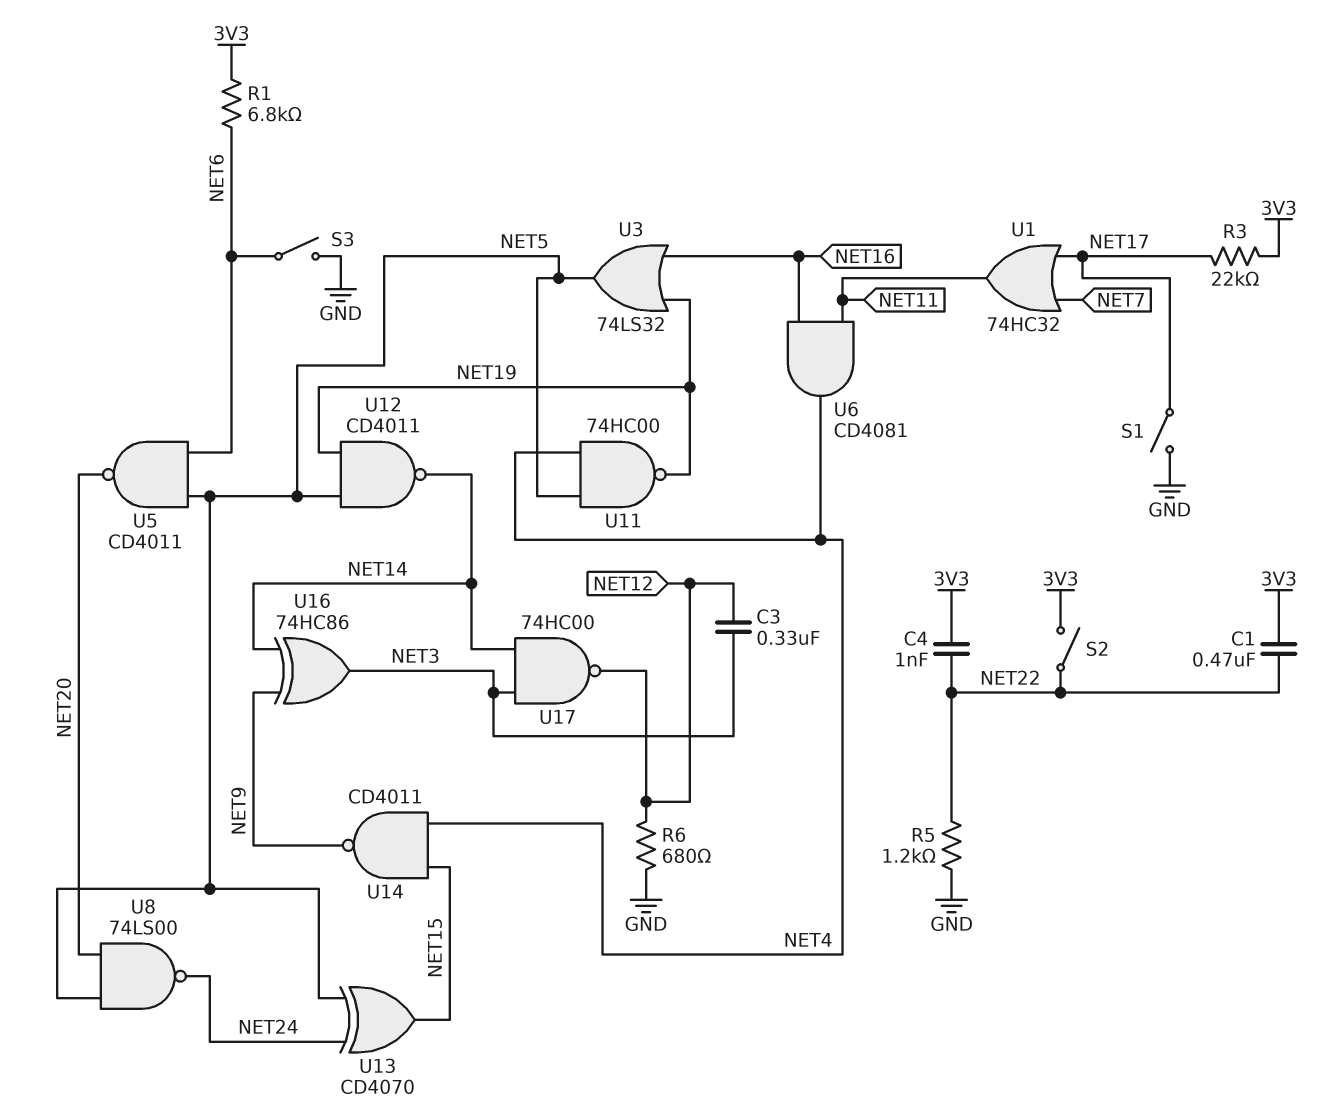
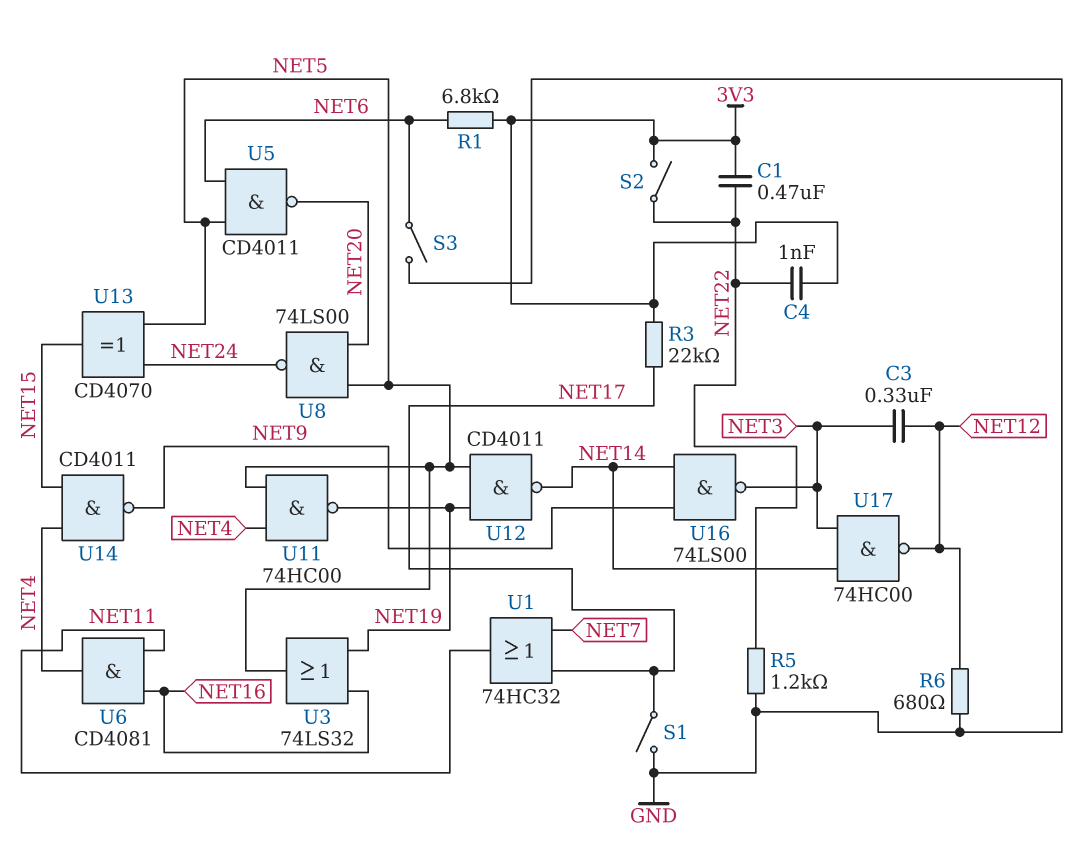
U16: XOR 74HC86 (in NET9, in NET14, out NET3) -> NAND 74LS00 (in NET9, in NET14, out NET3)

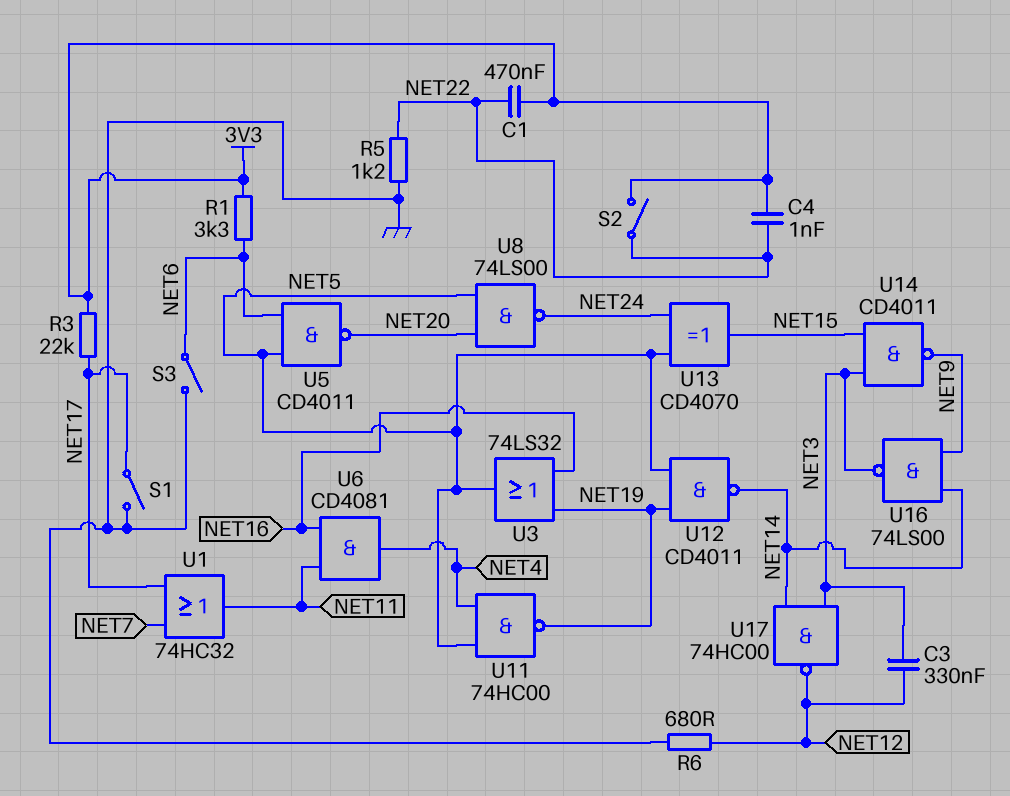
R1: 6.8k (3V3, NET6) -> 3.3k (3V3, NET6)
U14: NAND CD4011 (in NET4, in NET15, out NET9) -> NAND CD4011 (in NET3, in NET15, out NET9)

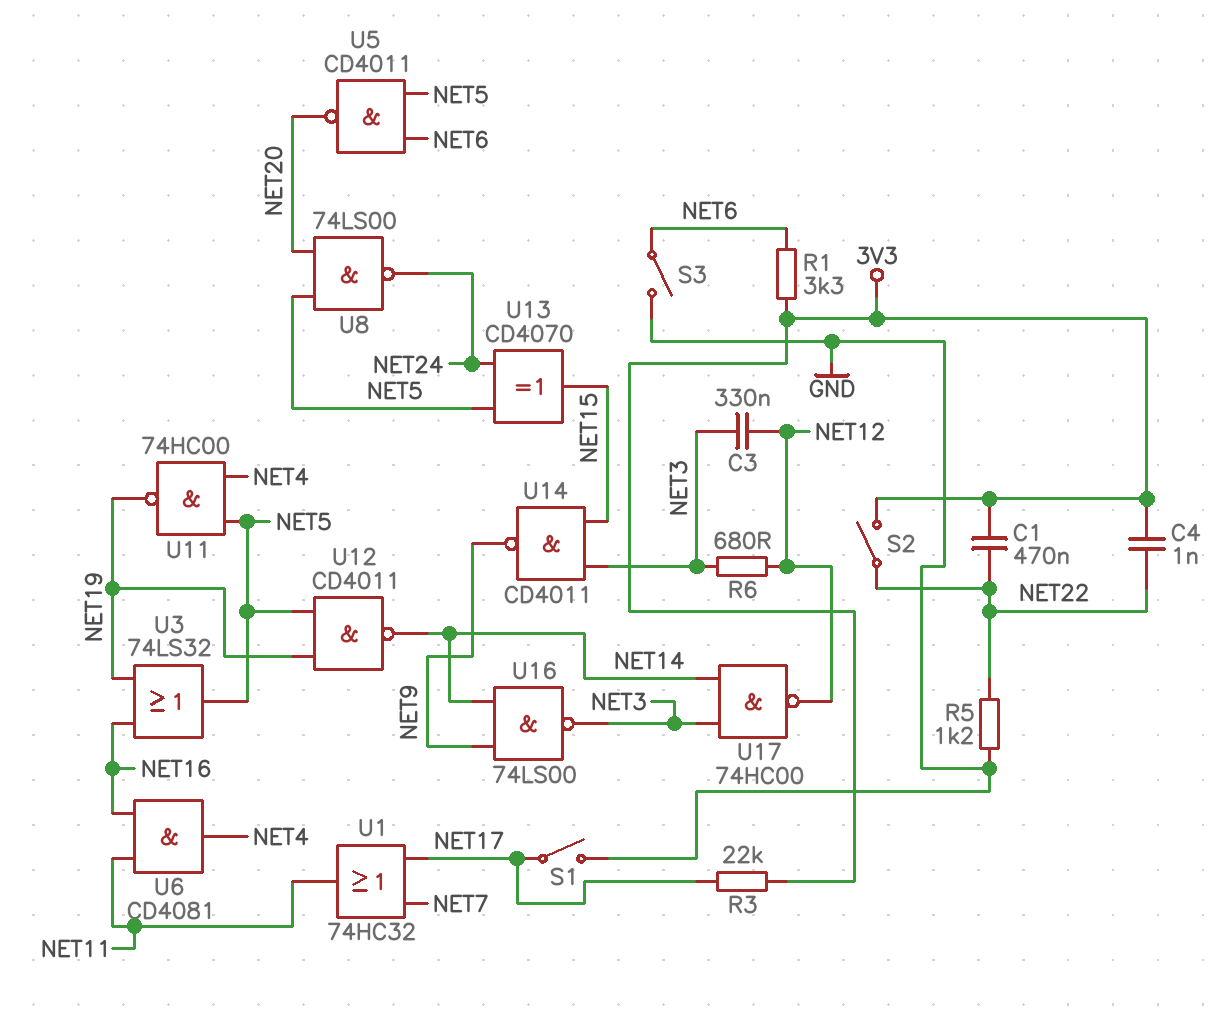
R6: 680 (GND, NET12) -> 680 (NET3, NET12)

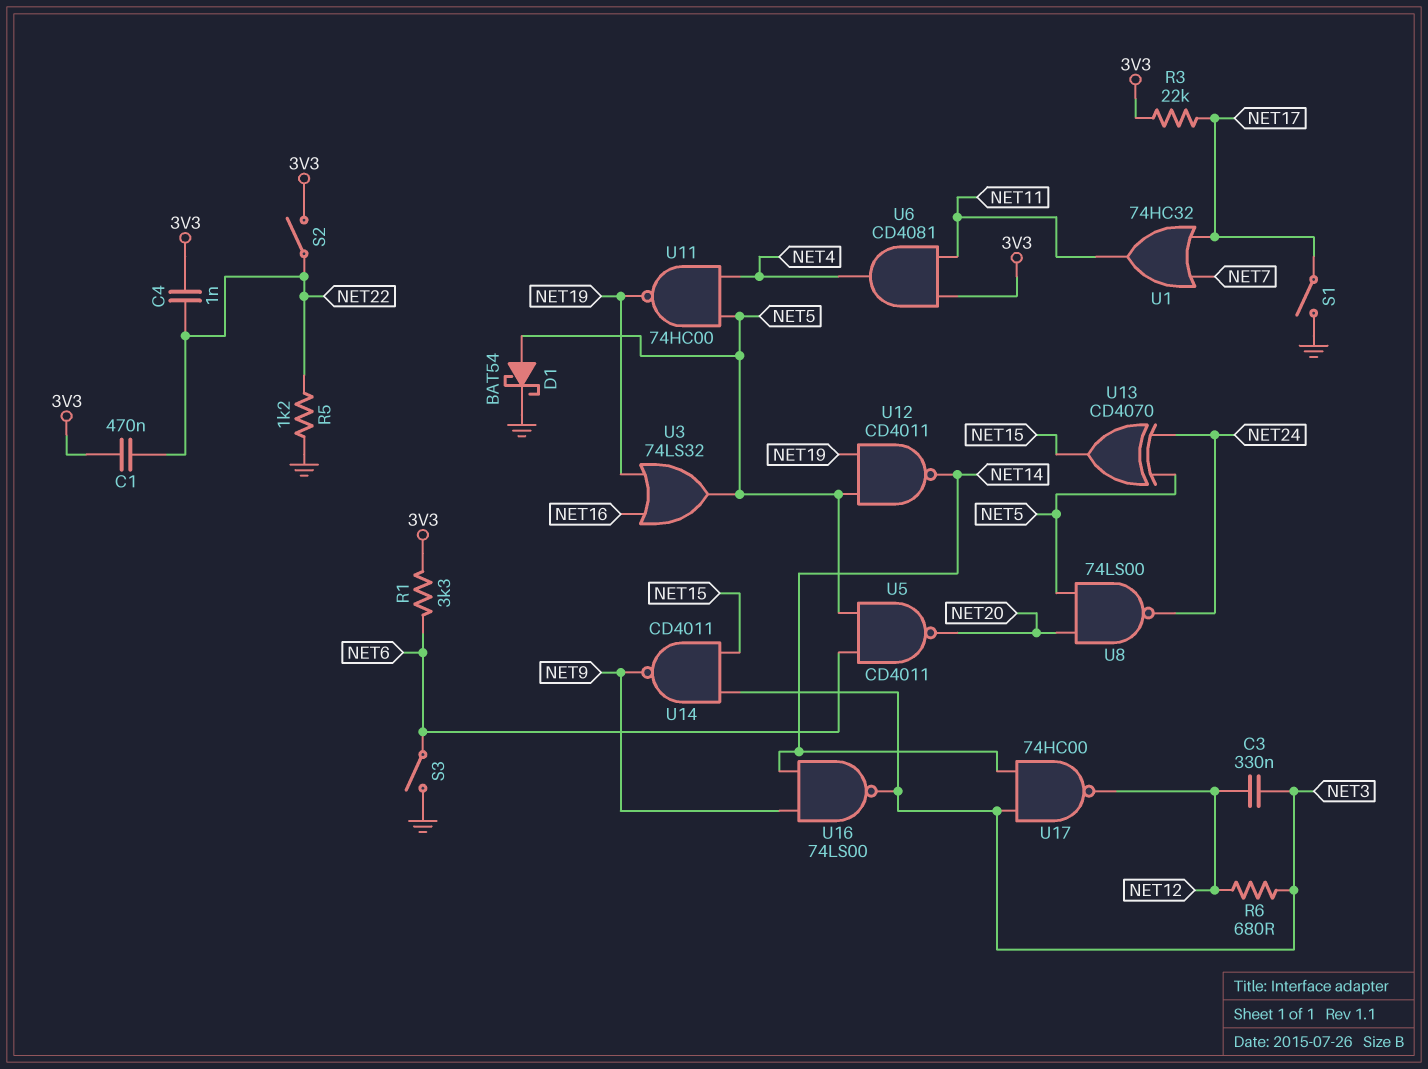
D1: none -> schottky BAT54 (A NET5, K GND)
U6: AND CD4081 (in NET11, in NET16, out NET4) -> AND CD4081 (in 3V3, in NET11, out NET4)

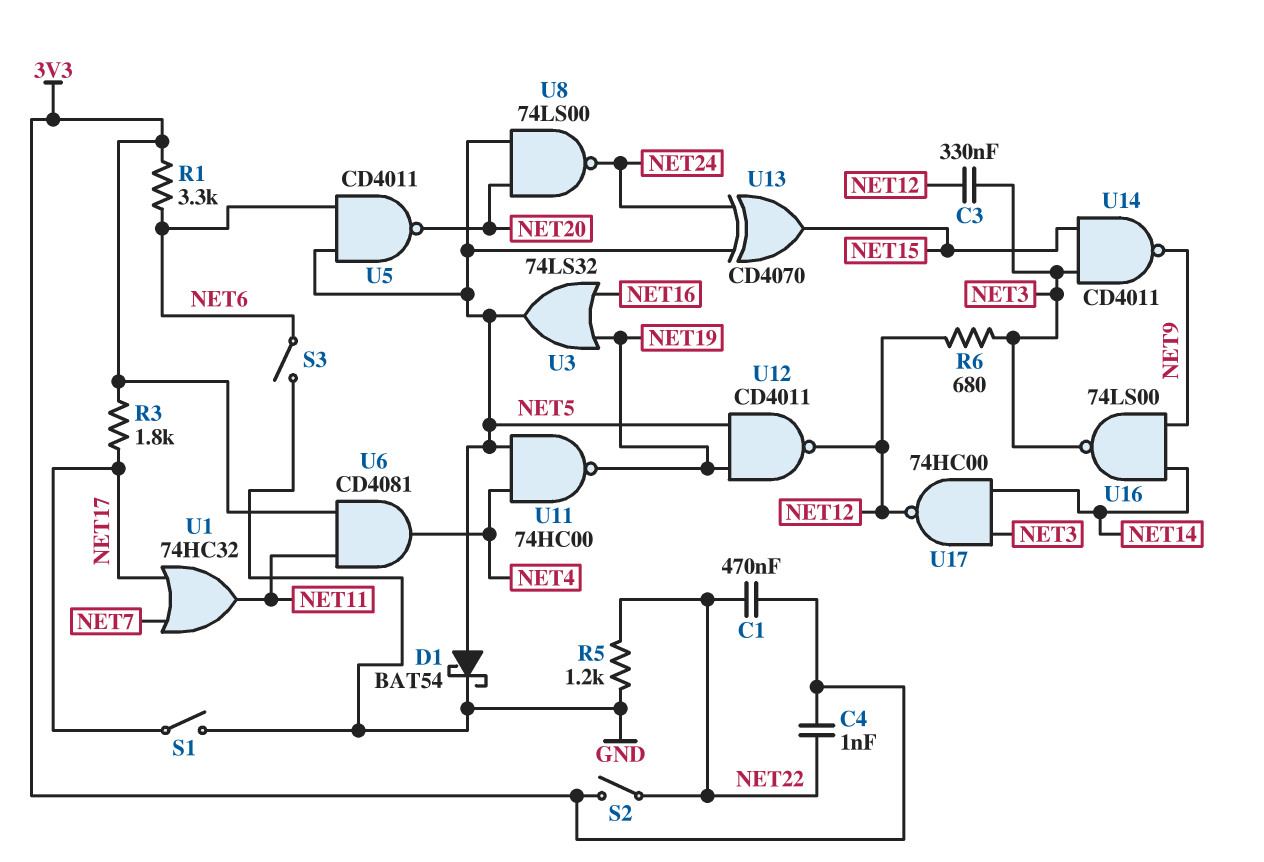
R3: 22k (3V3, NET17) -> 1.8k (3V3, NET17)
U12: NAND CD4011 (in NET5, in NET19, out NET14) -> NAND CD4011 (in NET5, in NET19, out NET12)

